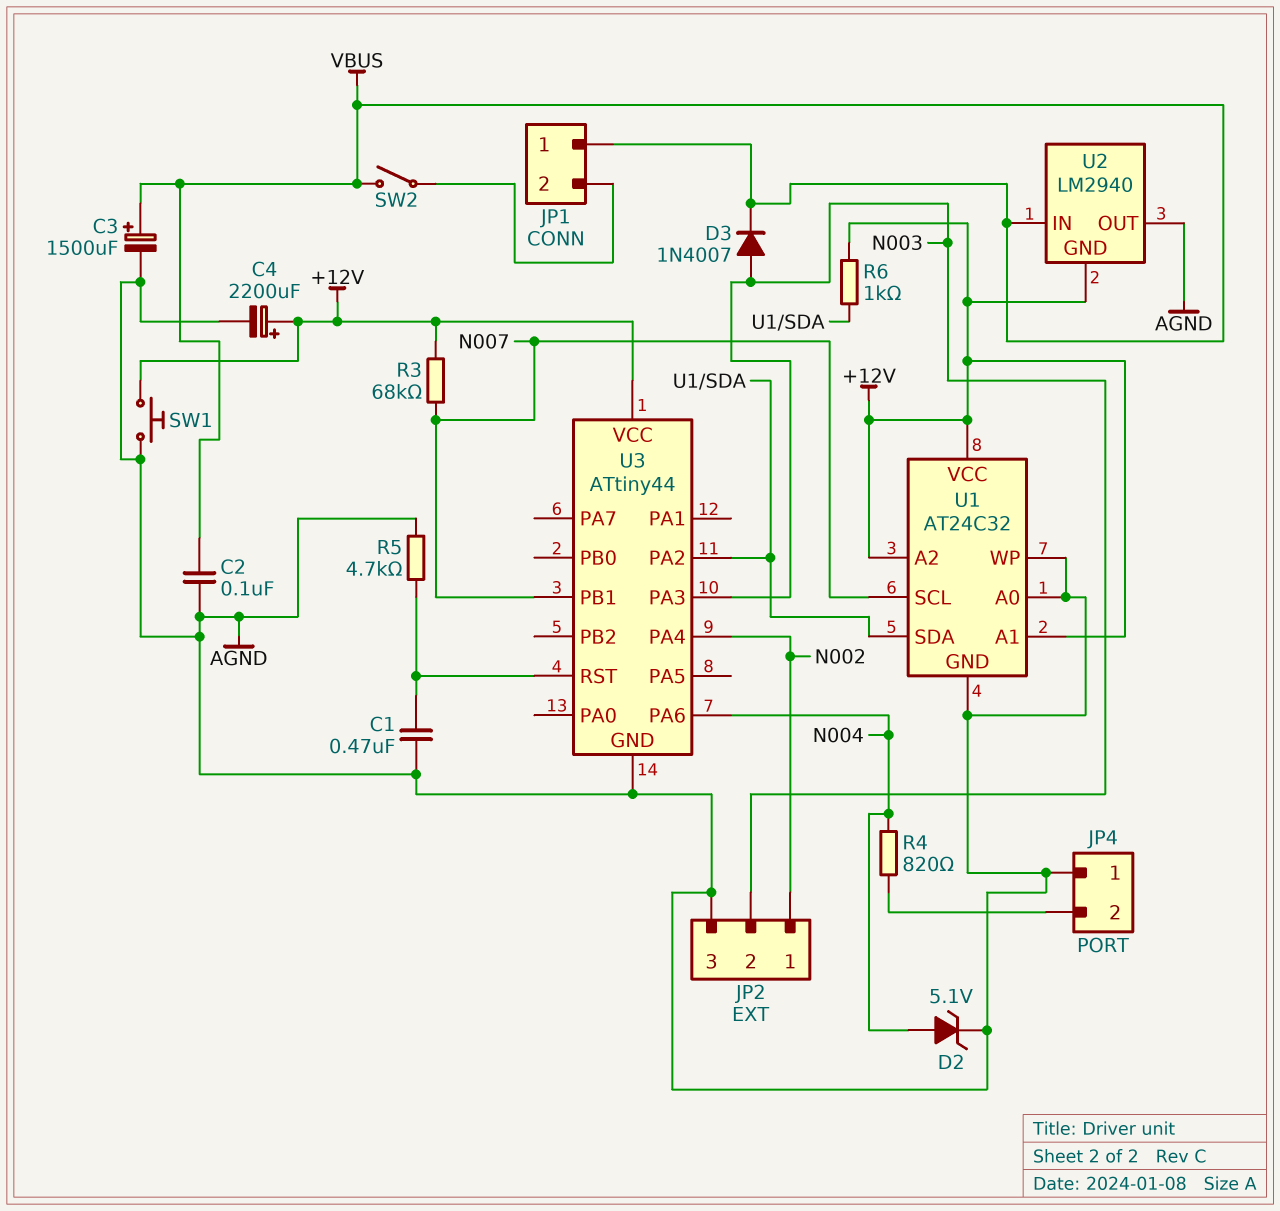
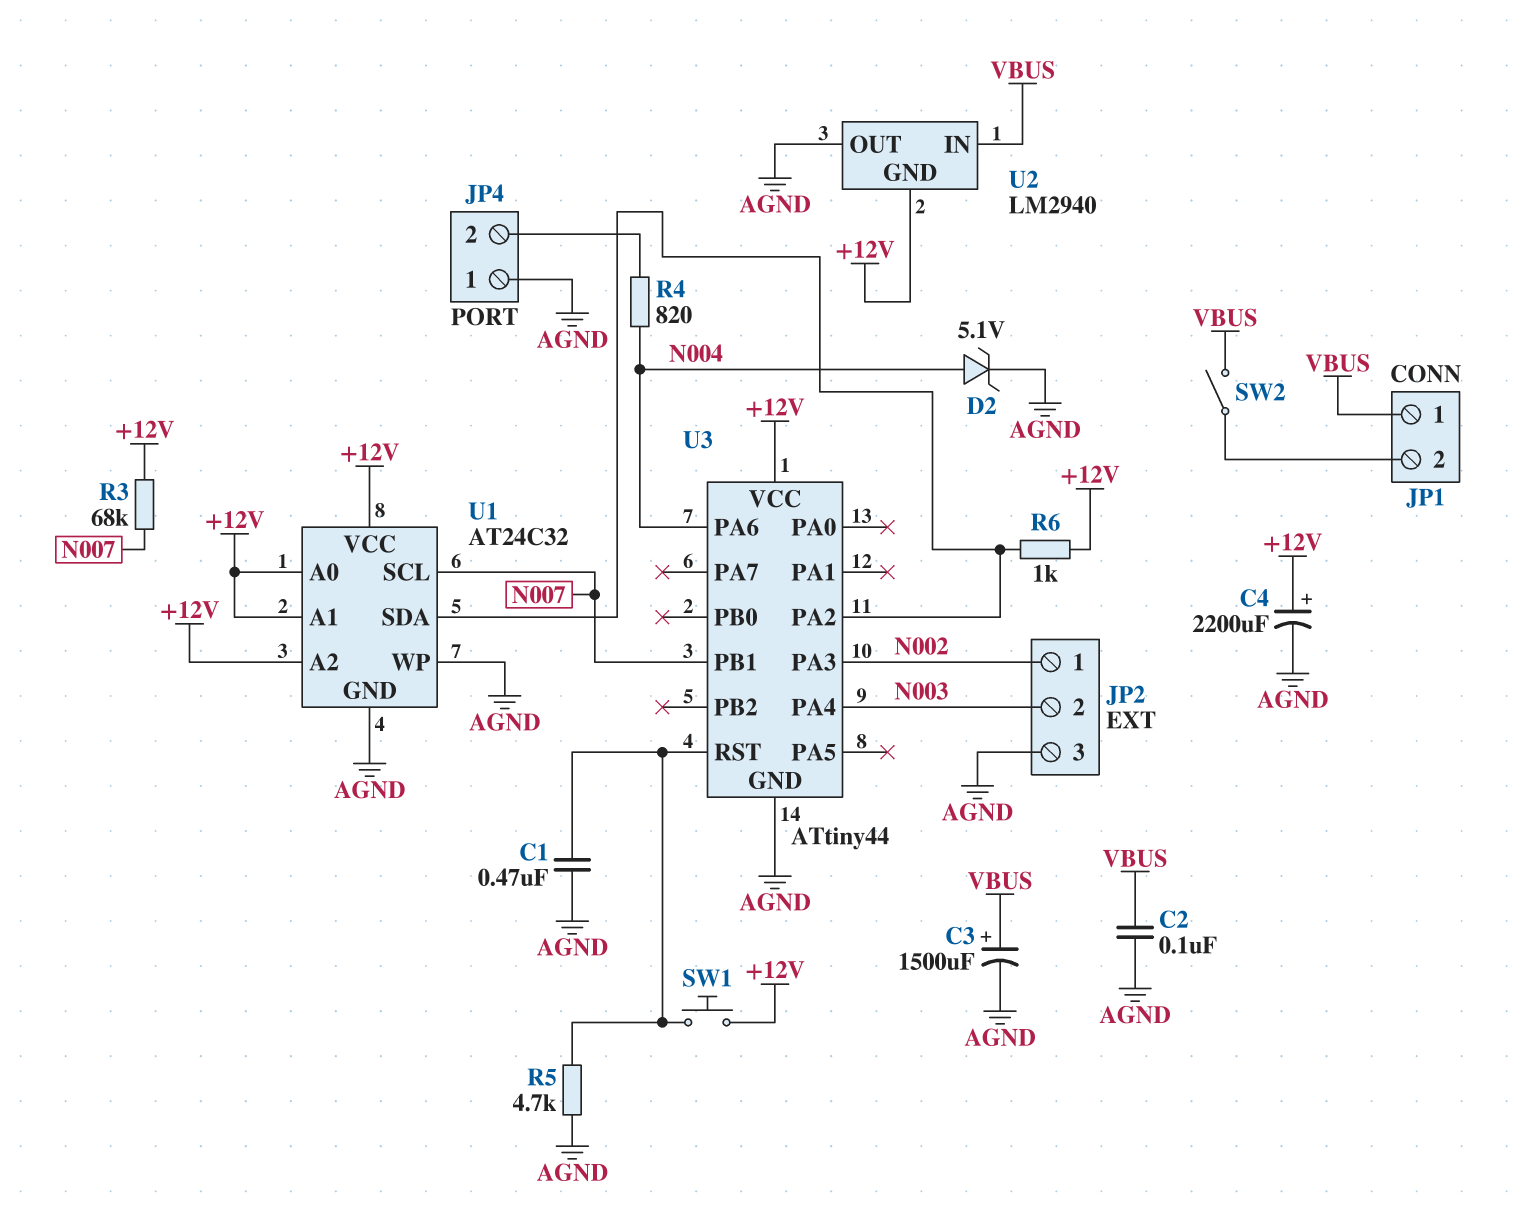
D3: diode 1N4007 (A N003, K VBUS) -> none
SW1: button (+12V, AGND) -> button (+12V, U3/RST)
U1 pin A0: AGND -> +12V
U3 pin PA3: N003 -> N002
U3 pin PA4: N002 -> N003

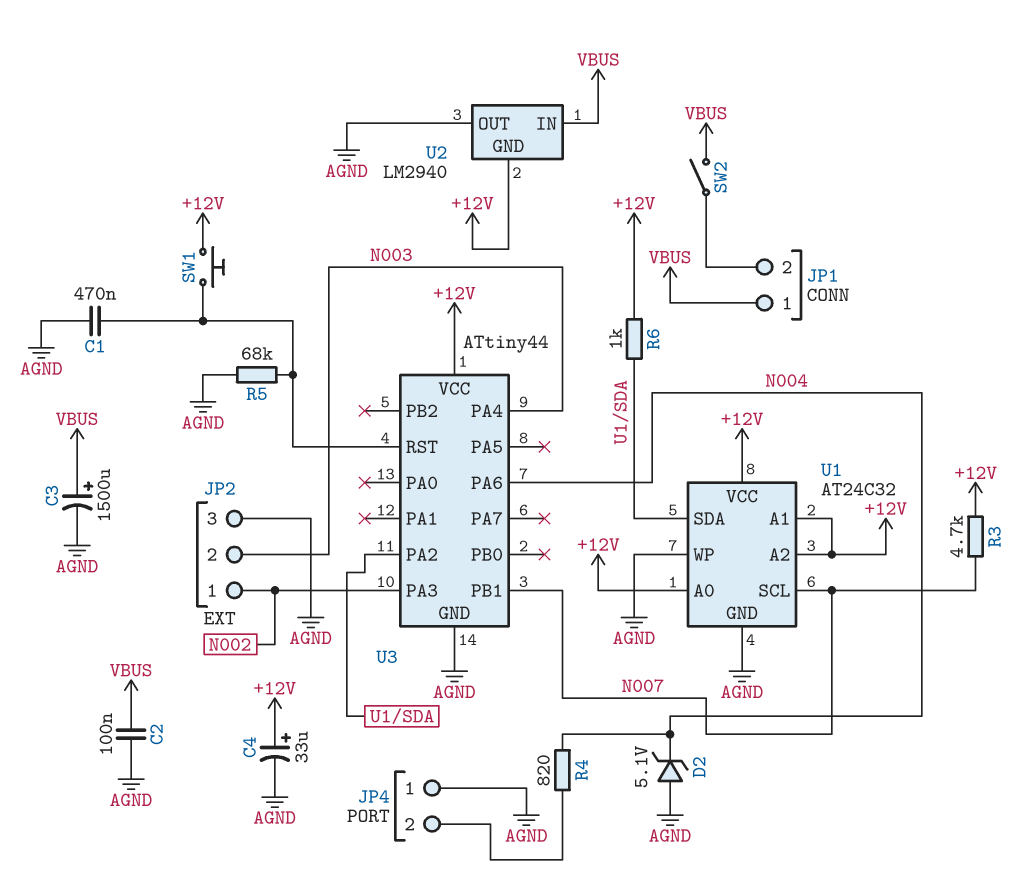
C4: 2200uF (plus +12V, minus AGND) -> 33uF (plus +12V, minus AGND)
D2: zener 5.1V (A N004, K AGND) -> zener 5.1V (A AGND, K N004)
R3: 68k (+12V, N007) -> 4.7k (+12V, N007)
R5: 4.7k (AGND, U3/RST) -> 68k (AGND, U3/RST)

